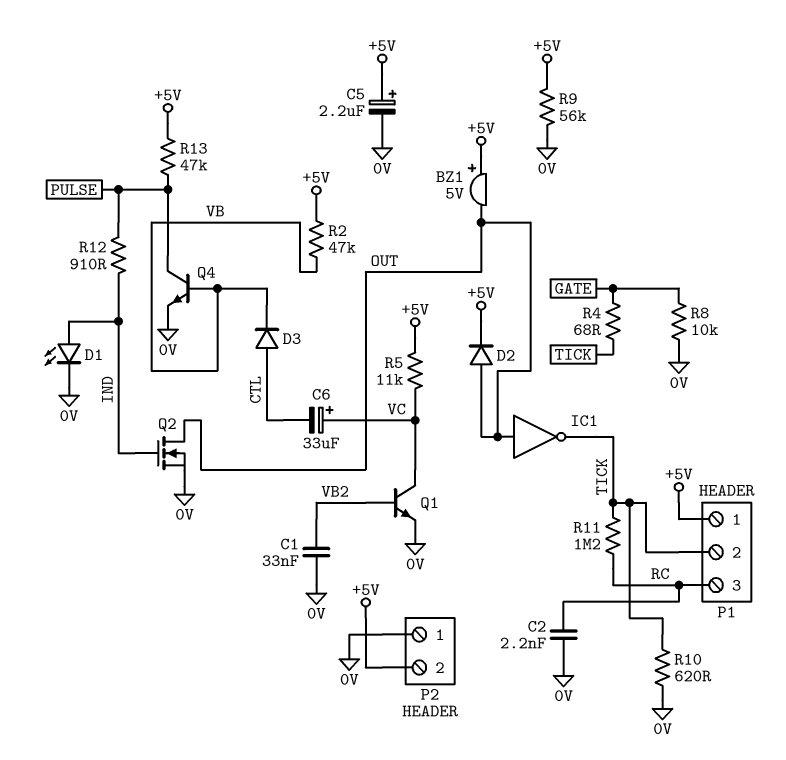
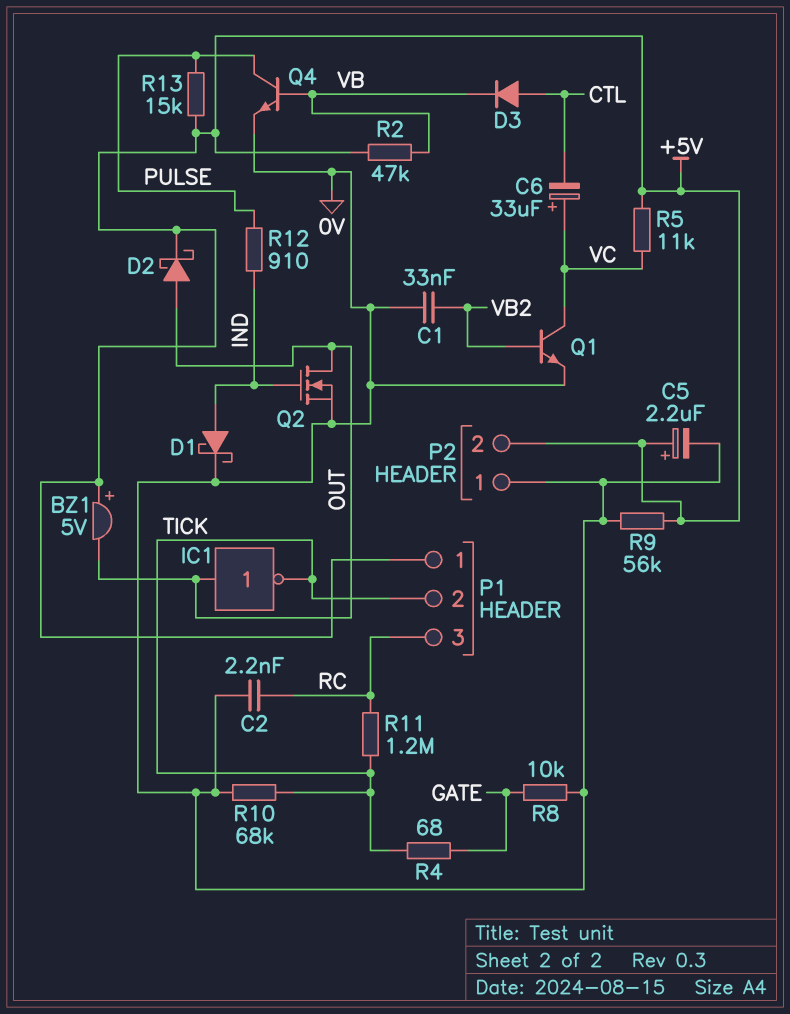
D1: LED (A IND, K 0V) -> schottky (A IND, K 0V)
D2: diode (A OUT, K +5V) -> schottky (A OUT, K +5V)
R10: 620 (0V, TICK) -> 68k (0V, TICK)
R13: 47k (+5V, PULSE) -> 15k (+5V, PULSE)

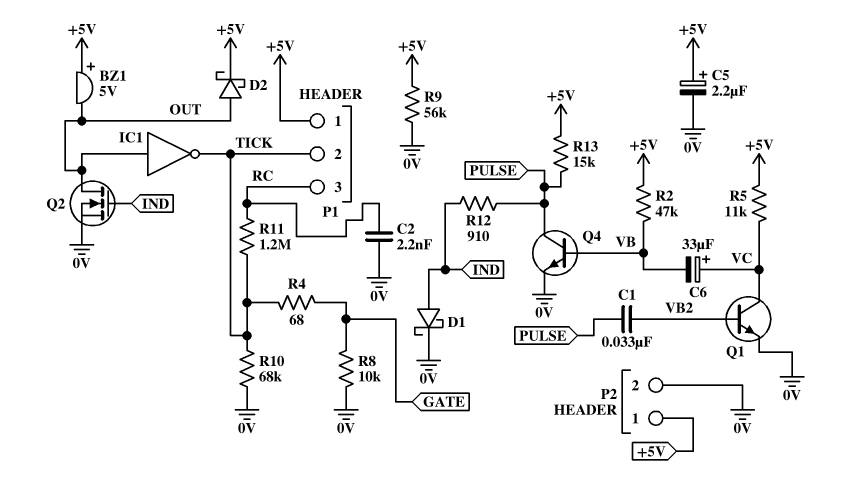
C1: 33nF (0V, VB2) -> 33nF (PULSE, VB2)
C6: 33uF (plus VC, minus CTL) -> 33uF (plus VC, minus VB)
D3: diode (A CTL, K VB) -> none
P2 pin 1: 0V -> +5V
P2 pin 2: +5V -> 0V

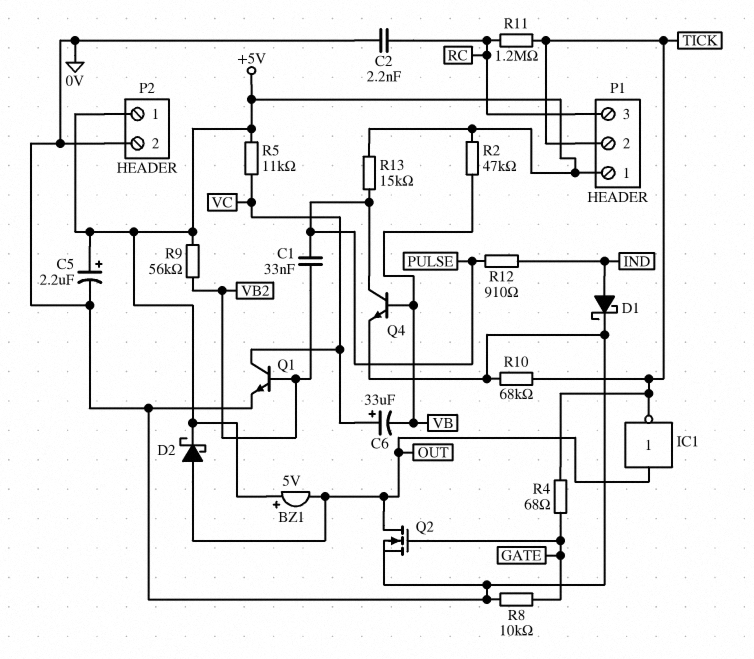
Q2: NMOS (G IND, D OUT, S 0V) -> NMOS (G GATE, D OUT, S 0V)
R9: 56k (+5V, 0V) -> 56k (+5V, VB2)

